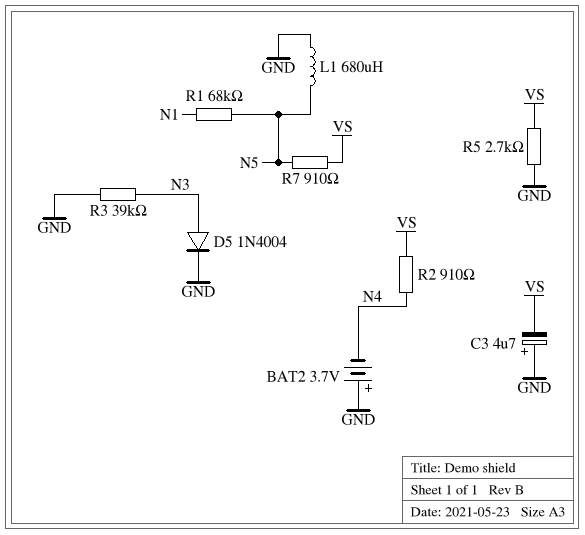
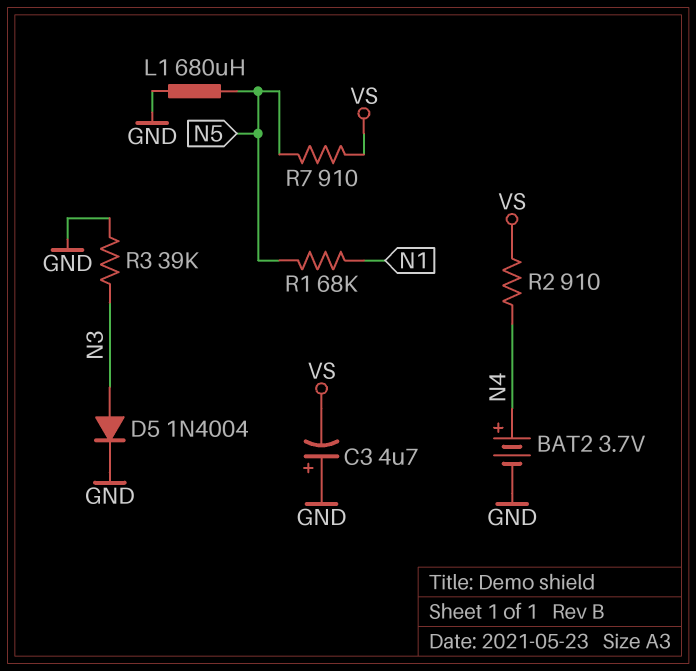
BAT2: 3.7V (plus GND, minus N4) -> 3.7V (plus N4, minus GND)
R5: 2.7k (GND, VS) -> none

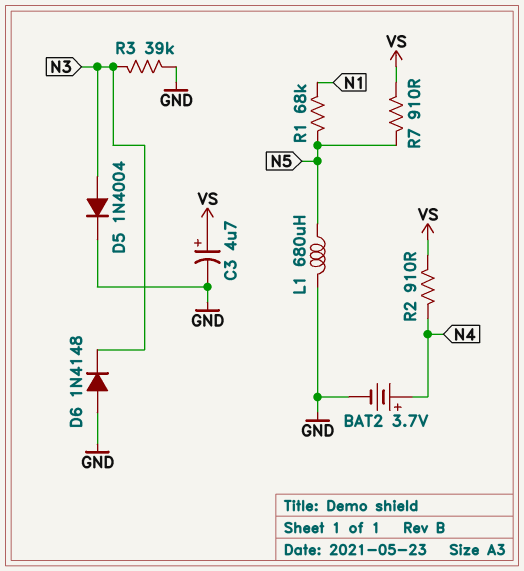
C3: 4.7uF (plus GND, minus VS) -> 4.7uF (plus VS, minus GND)
D6: none -> diode 1N4148 (A GND, K N3)

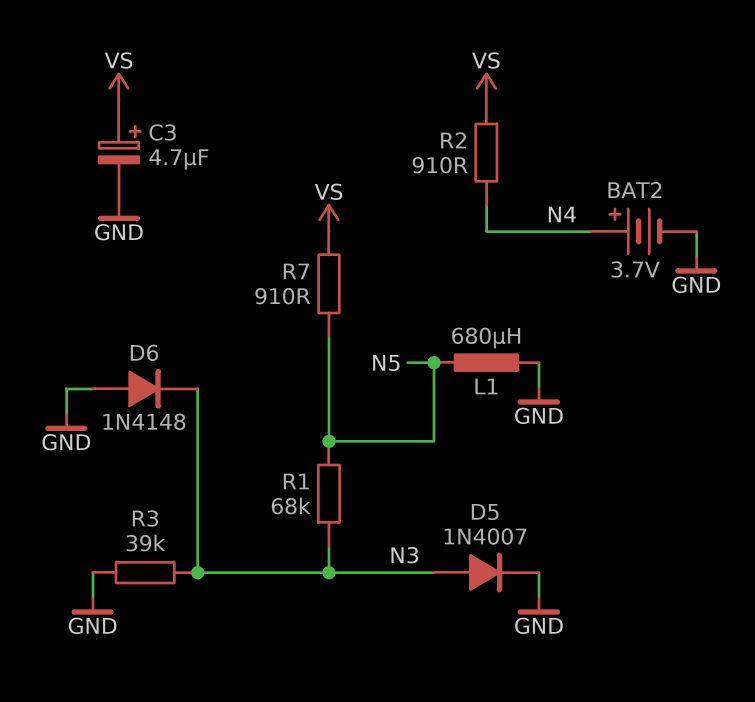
D5: diode 1N4004 (A N3, K GND) -> diode 1N4007 (A N3, K GND)
R1: 68k (N1, N5) -> 68k (N3, N5)

